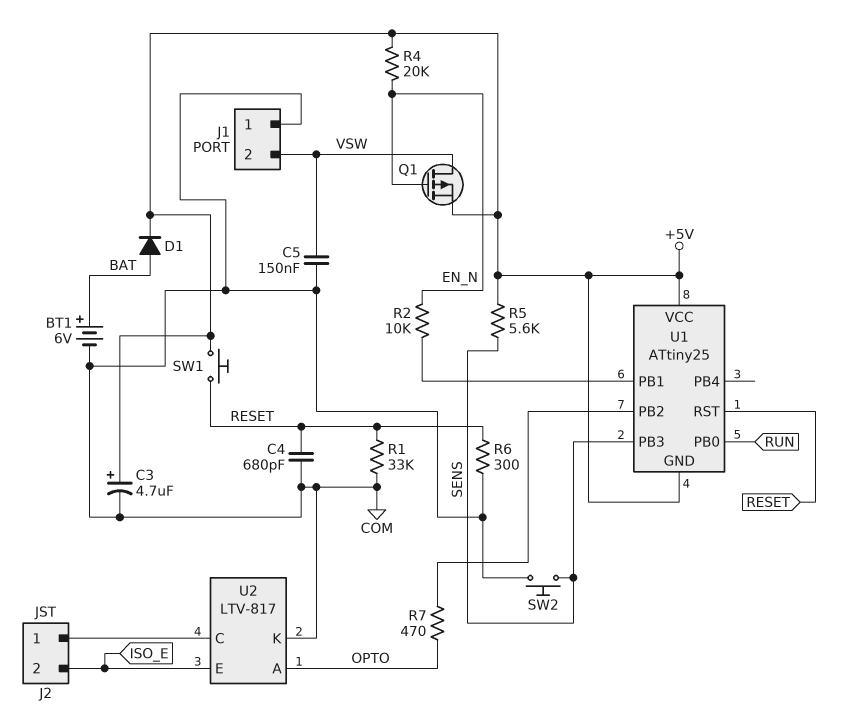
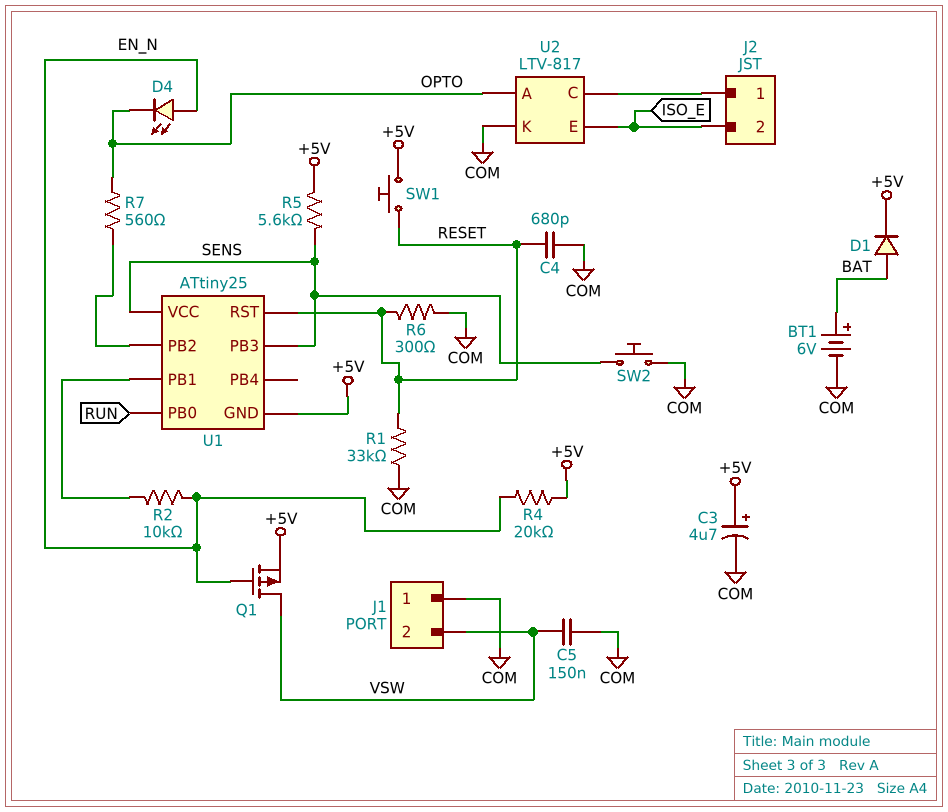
D4: none -> LED (A EN_N, K OPTO)
R7: 470 (OPTO, U1/PB2) -> 560 (OPTO, U1/PB2)
U1 pin VCC: +5V -> SENS

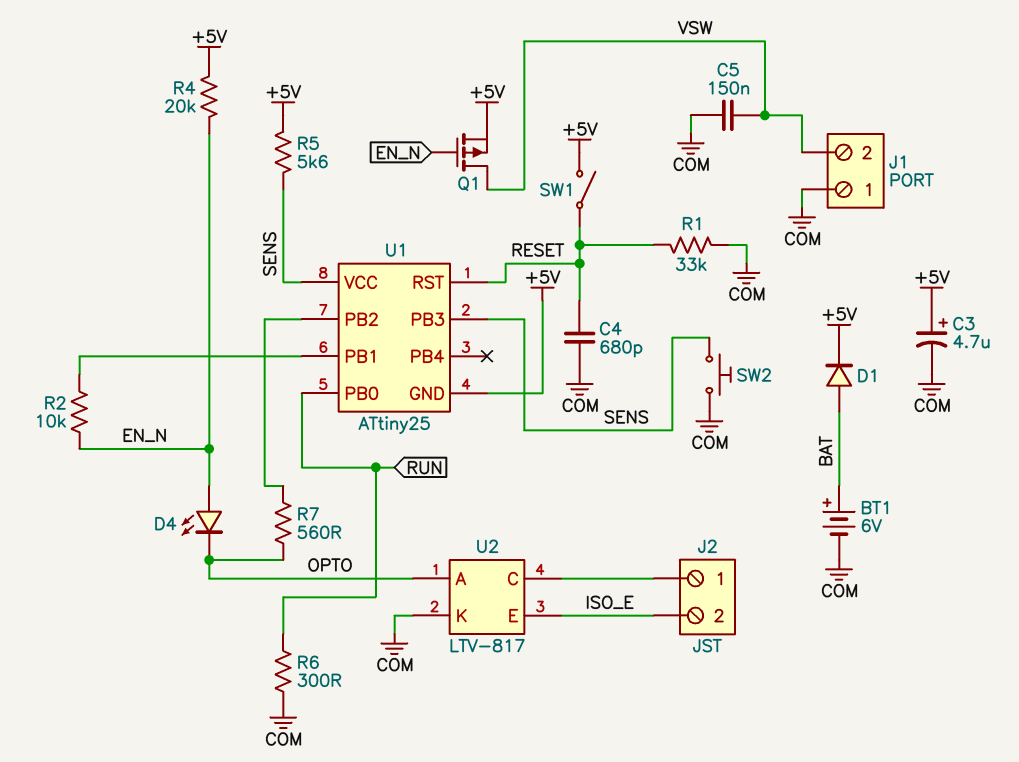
R6: 300 (COM, RESET) -> 300 (COM, RUN)
SW1: button (+5V, RESET) -> switch (+5V, RESET)

